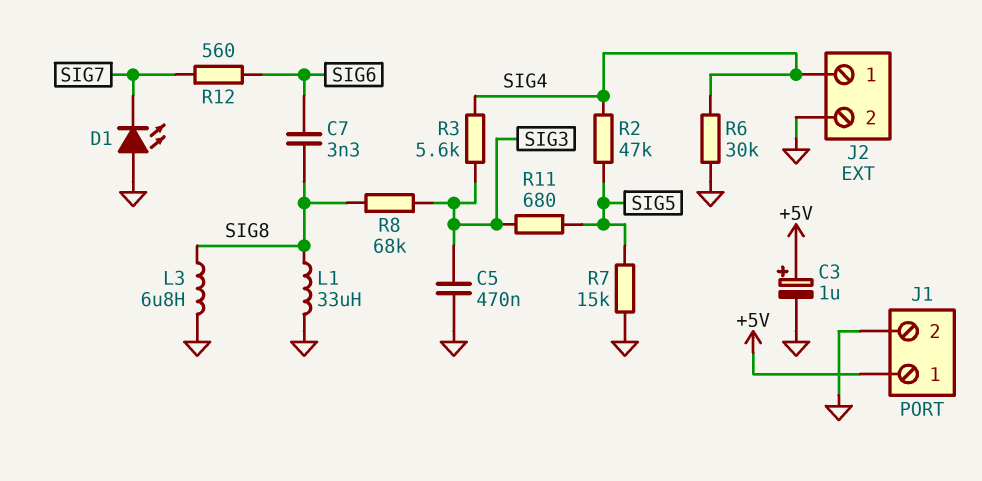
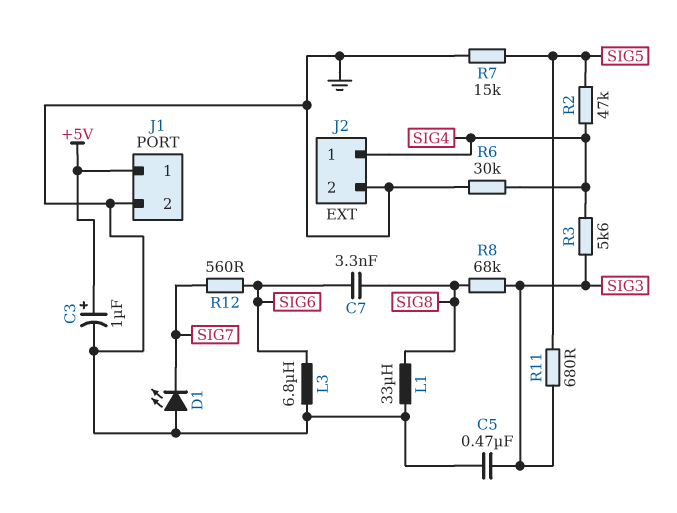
L3: 6.8uH (GND, SIG8) -> 6.8uH (GND, SIG6)

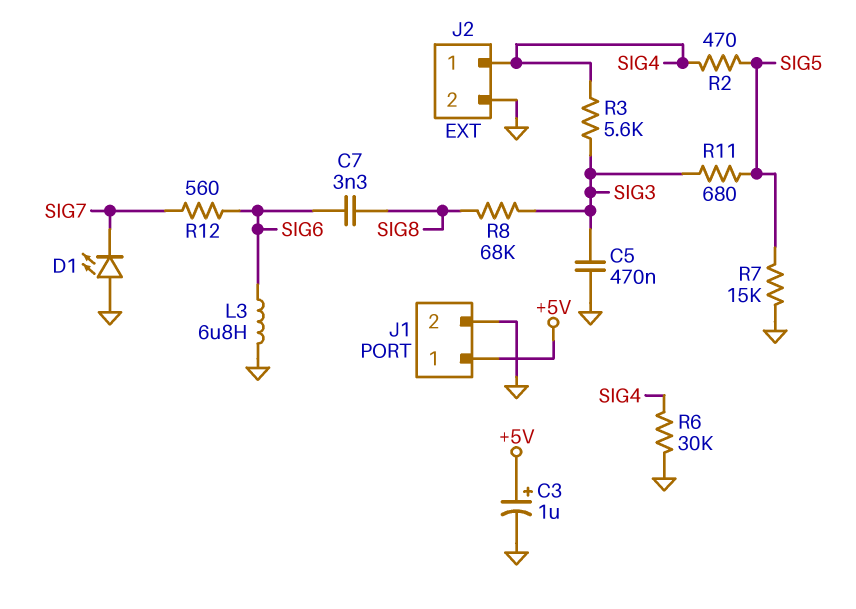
L1: 33uH (GND, SIG8) -> none
R2: 47k (SIG4, SIG5) -> 470 (SIG4, SIG5)

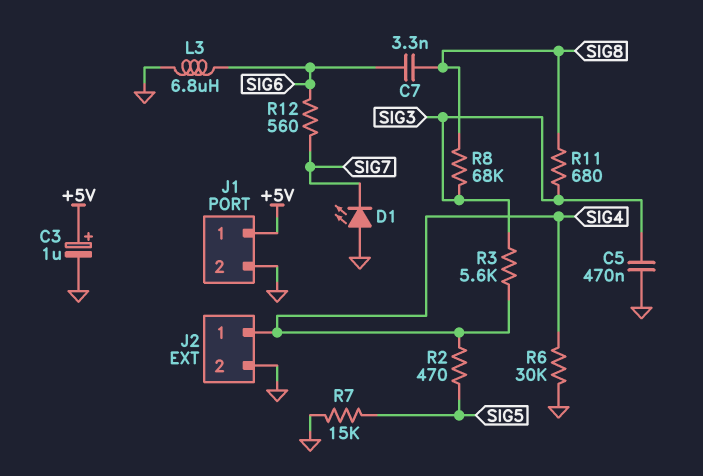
R11: 680 (SIG3, SIG5) -> 680 (SIG3, SIG8)

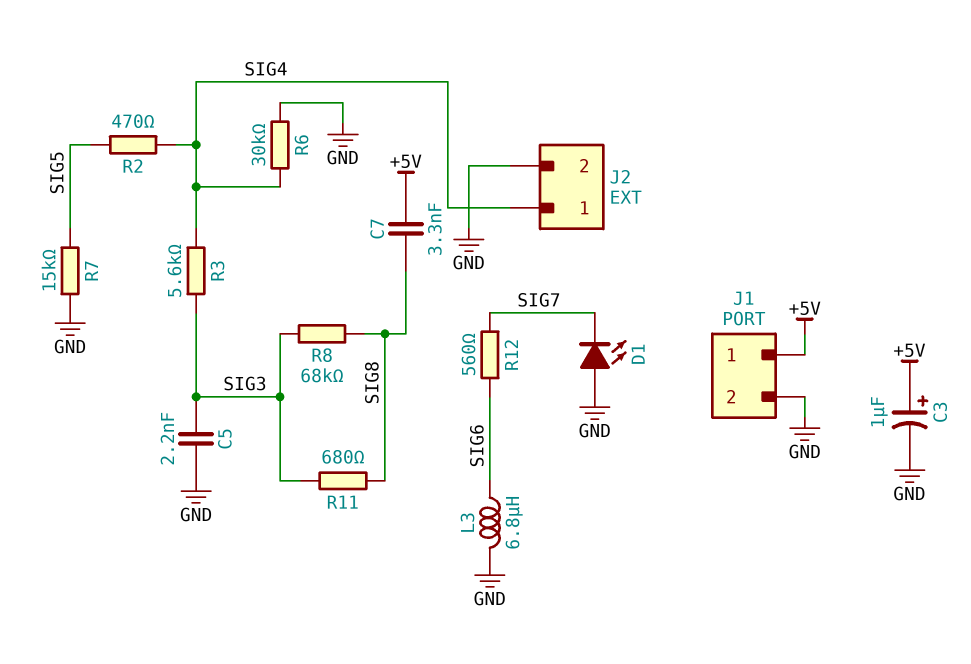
C5: 470nF (GND, SIG3) -> 2.2nF (GND, SIG3)
C7: 3.3nF (SIG6, SIG8) -> 3.3nF (+5V, SIG8)

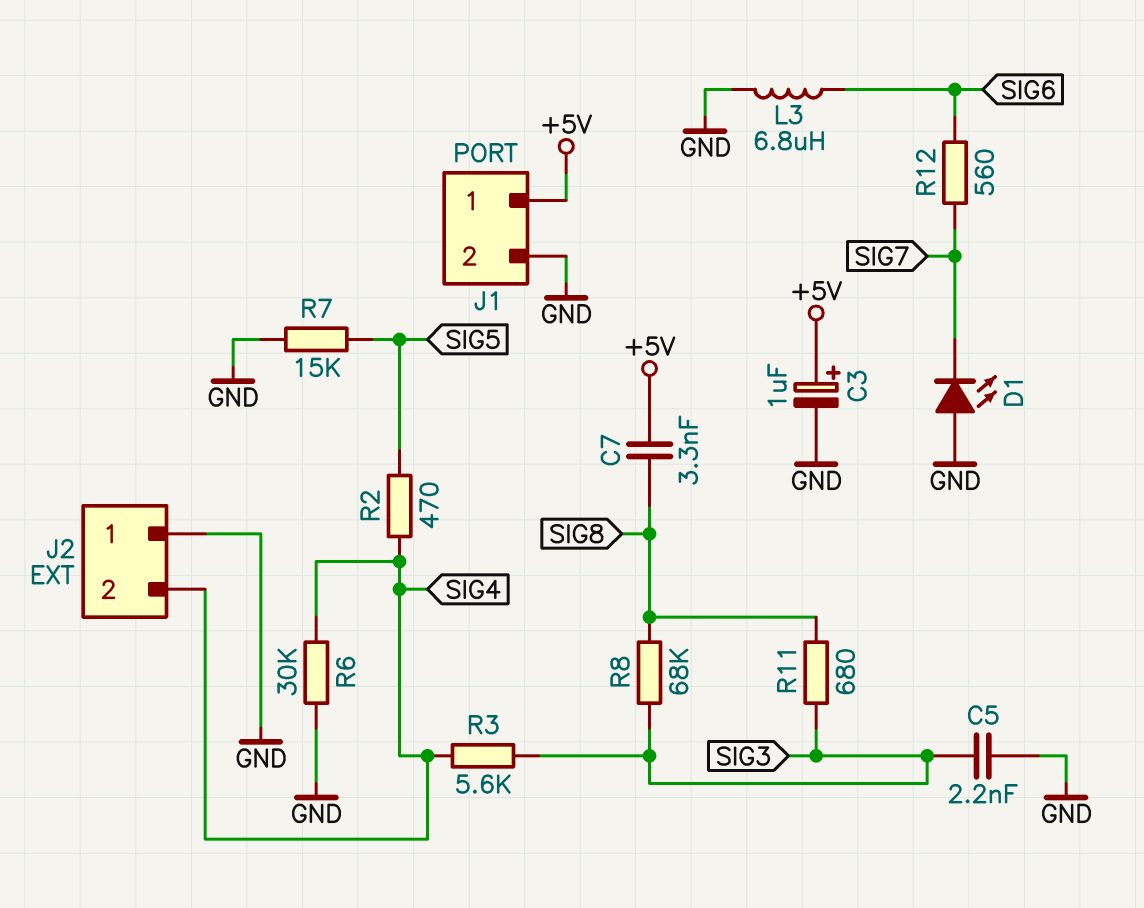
J2 pin 1: SIG4 -> GND
J2 pin 2: GND -> SIG4

